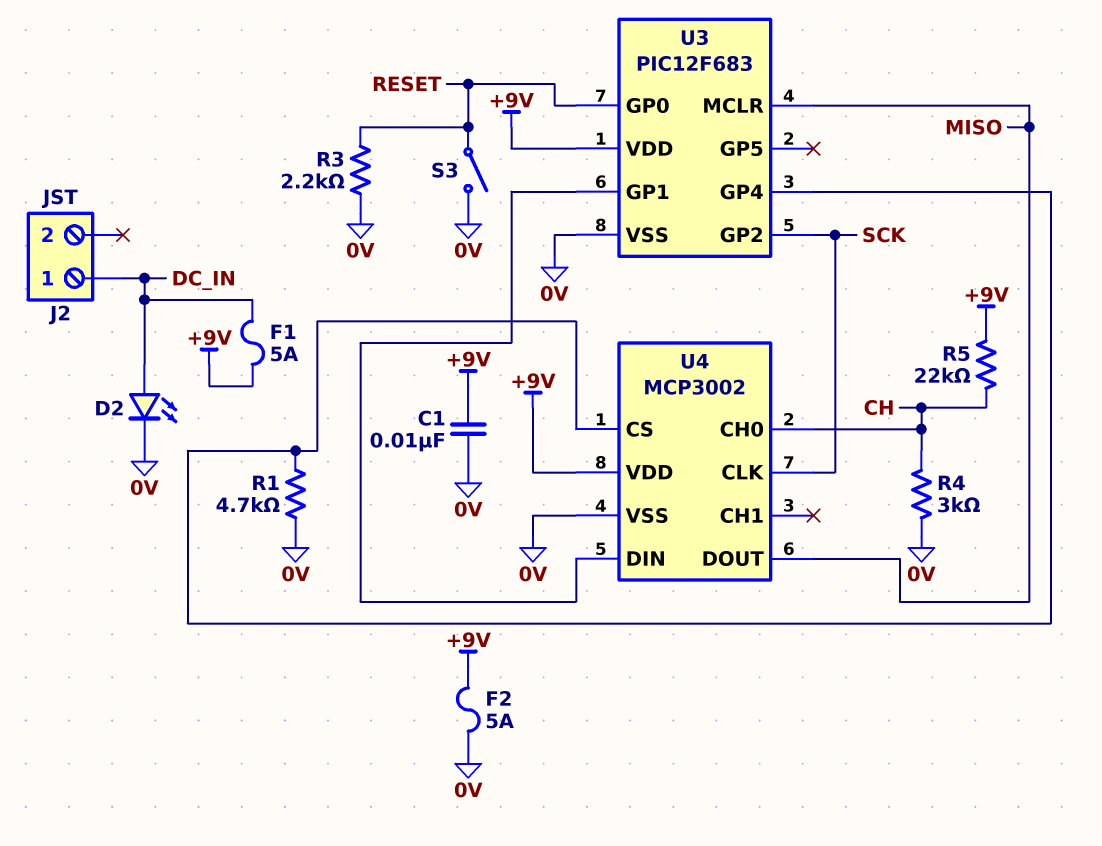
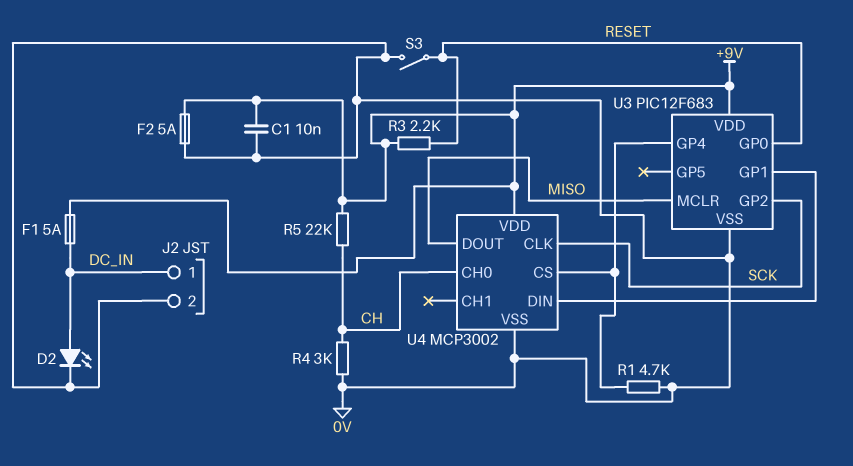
J2 pin 2: none -> 0V
R3: 2.2k (0V, RESET) -> 2.2k (+9V, RESET)

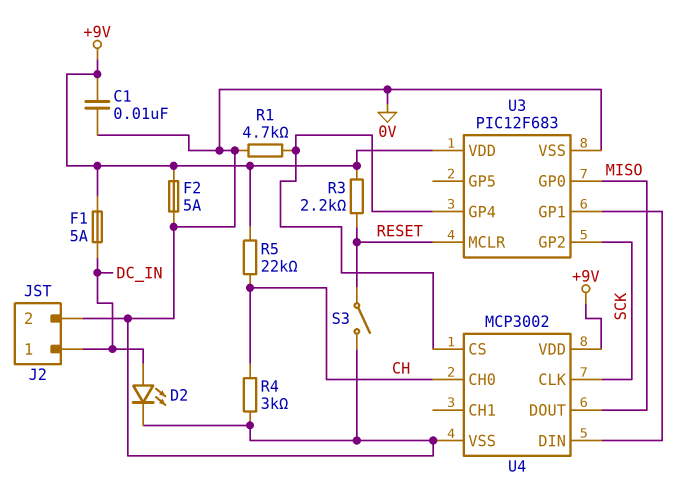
U3 pin GP0: RESET -> MISO
U3 pin MCLR: MISO -> RESET

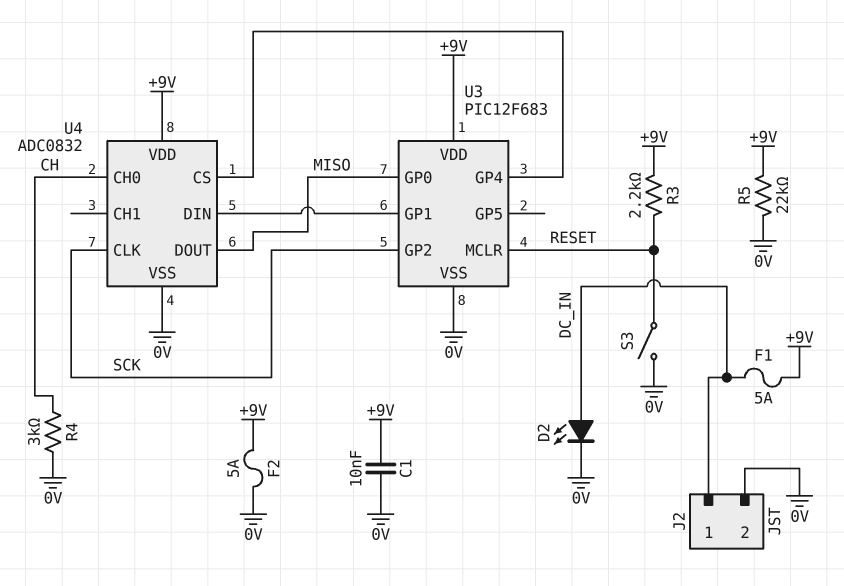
R1: 4.7k (0V, U3/GP4) -> none
R5: 22k (+9V, CH) -> 22k (+9V, 0V)
U4: MCP3002 -> ADC0832

